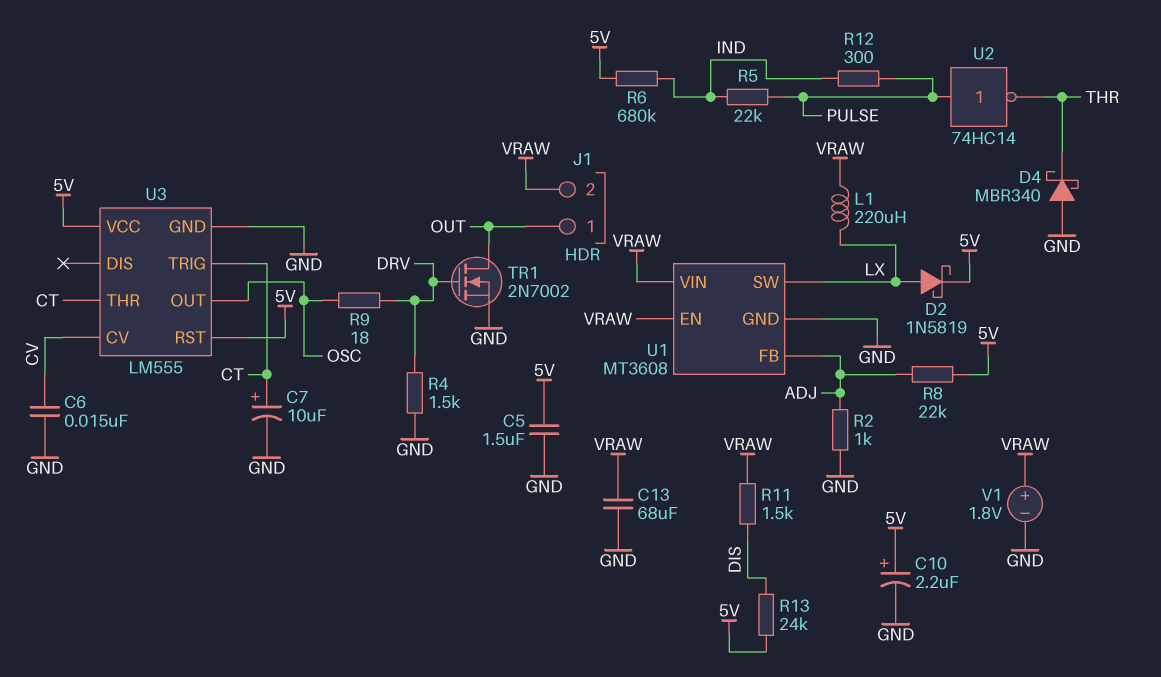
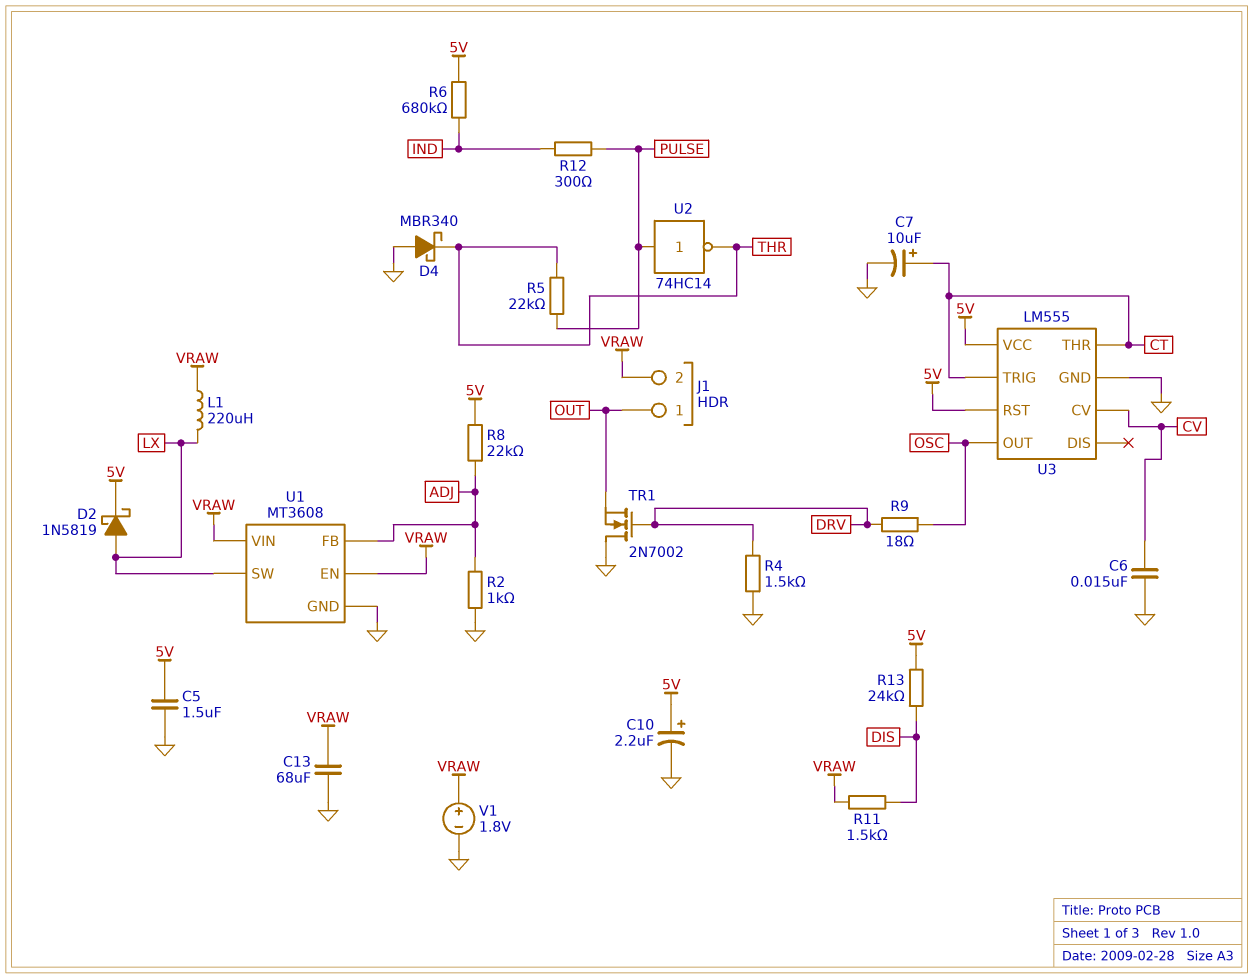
R5: 22k (IND, PULSE) -> 22k (PULSE, THR)
TR1: NMOS 2N7002 (G DRV, D OUT, S GND) -> NMOS 2N7002 (G DRV, D GND, S OUT)

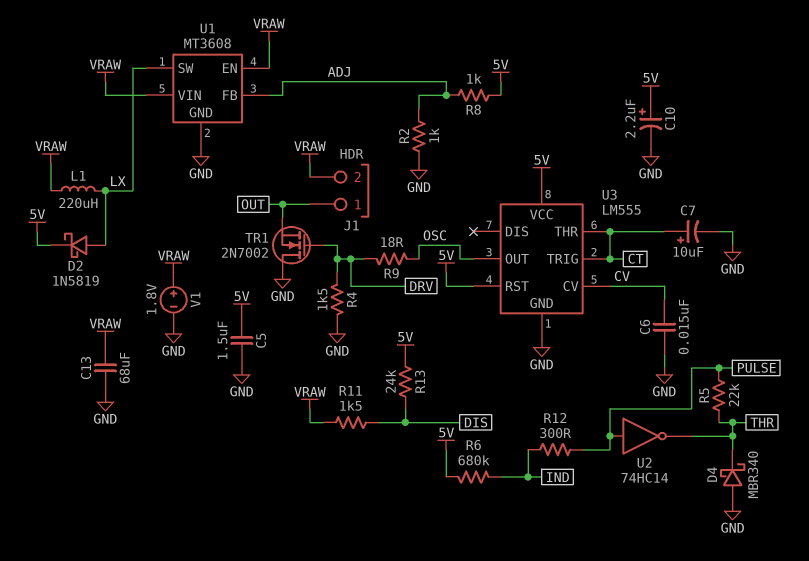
R8: 22k (5V, ADJ) -> 1k (5V, ADJ)

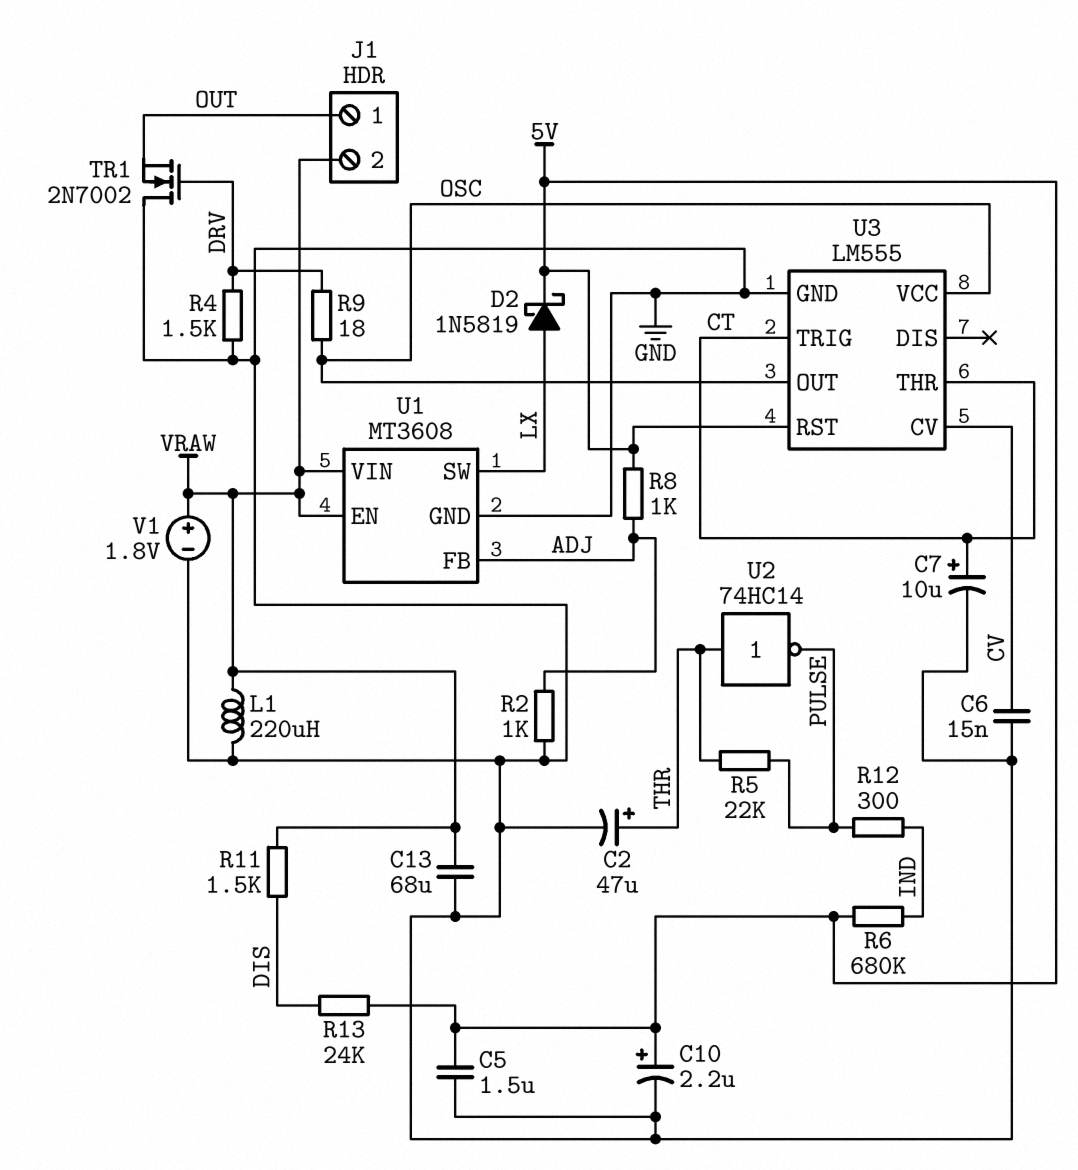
C2: none -> 47uF (plus THR, minus GND)
D4: schottky MBR340 (A GND, K THR) -> none
L1: 220uH (LX, VRAW) -> 220uH (GND, VRAW)
U2: NOT 74HC14 (in PULSE, out THR) -> NOT 74HC14 (in THR, out PULSE)
U3 pin VCC: 5V -> OSC

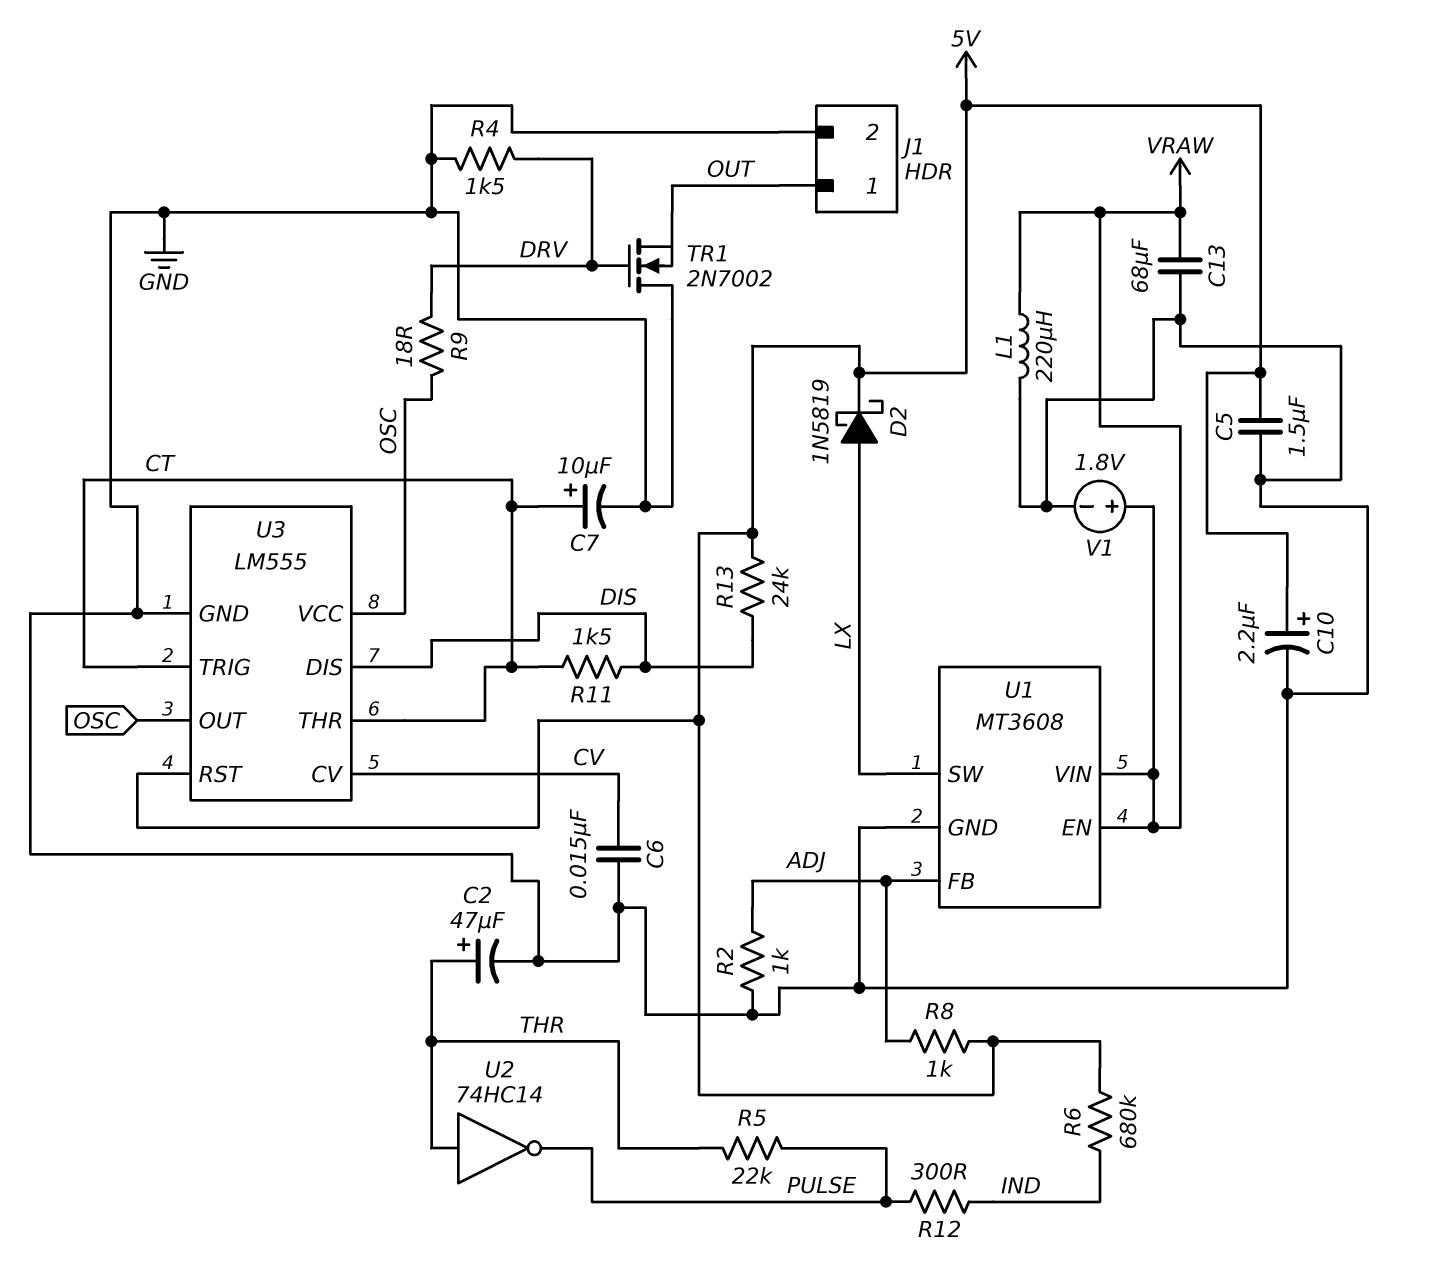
J1 pin 2: VRAW -> GND
R11: 1.5k (DIS, VRAW) -> 1.5k (CT, DIS)
U3 pin DIS: none -> DIS

